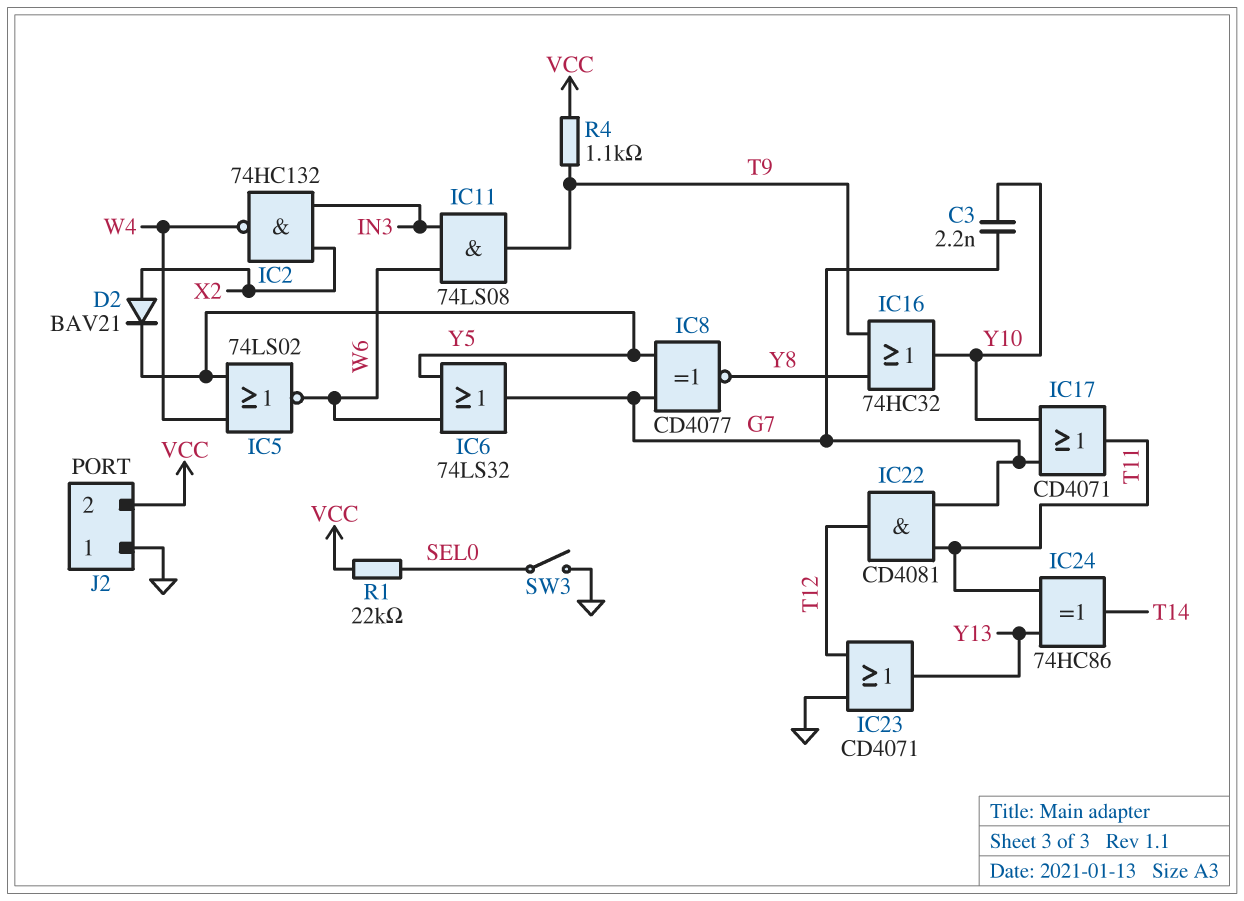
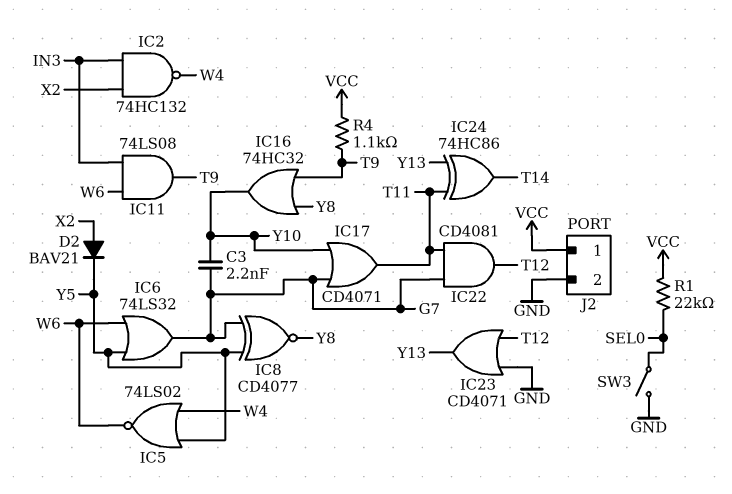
J2 pin 1: GND -> VCC
J2 pin 2: VCC -> GND

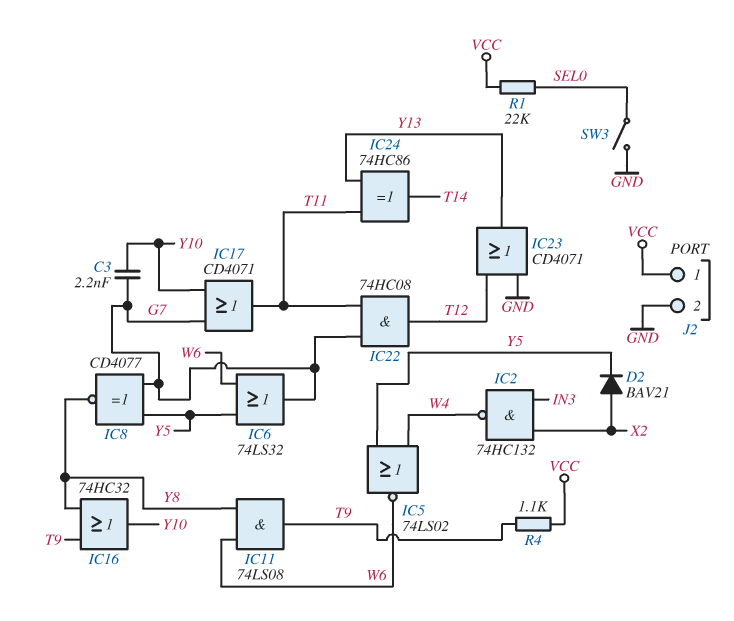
IC11: AND 74LS08 (in IN3, in W6, out T9) -> AND 74LS08 (in W6, in Y8, out T9)
IC22: AND CD4081 (in G7, in T11, out T12) -> AND 74HC08 (in G7, in T11, out T12)

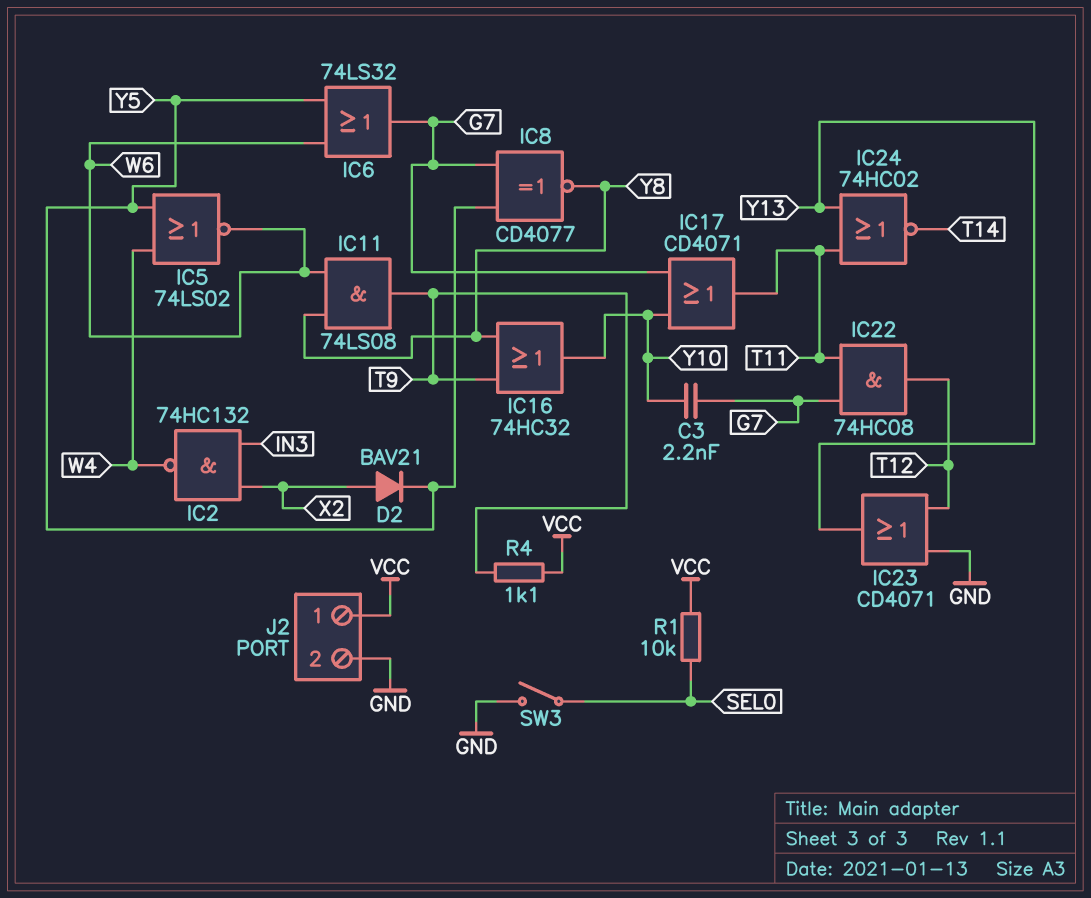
IC24: XOR 74HC86 (in T11, in Y13, out T14) -> NOR 74HC02 (in T11, in Y13, out T14)
R1: 22k (SEL0, VCC) -> 10k (SEL0, VCC)

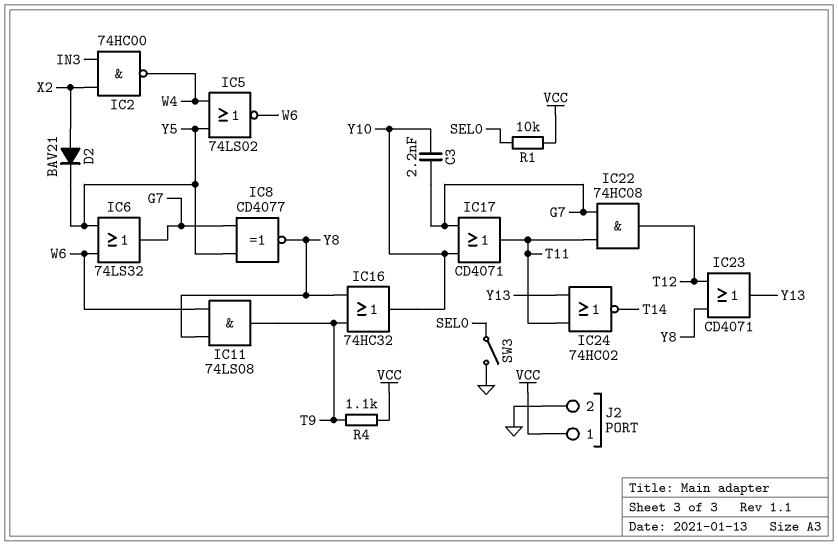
IC2: NAND 74HC132 (in IN3, in X2, out W4) -> NAND 74HC00 (in IN3, in X2, out W4)
IC23: OR CD4071 (in GND, in T12, out Y13) -> OR CD4071 (in T12, in Y8, out Y13)

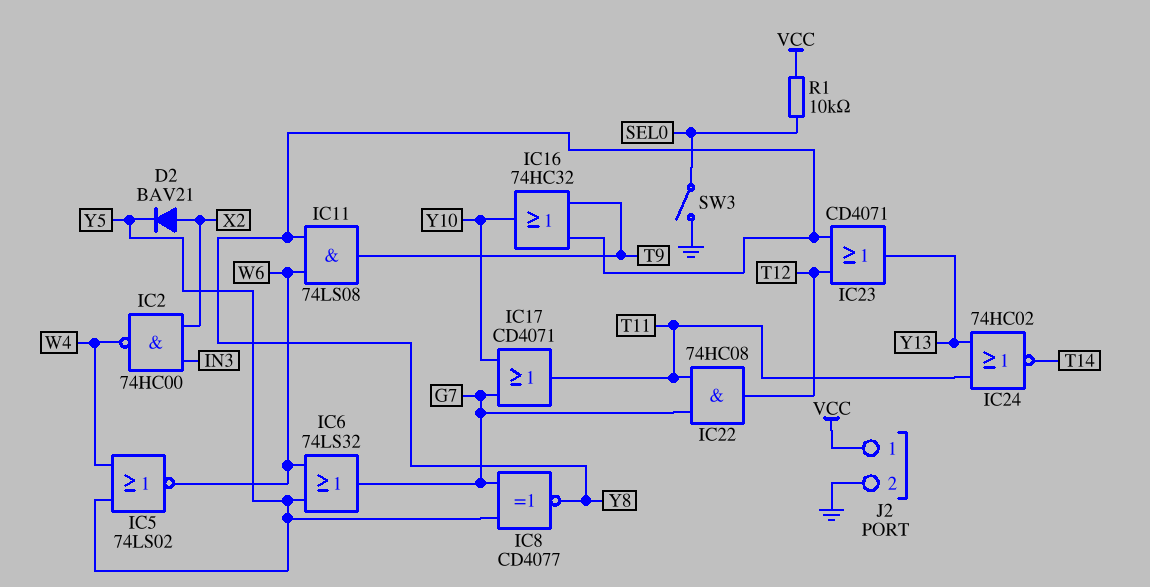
C3: 2.2nF (G7, Y10) -> none
R4: 1.1k (T9, VCC) -> none

